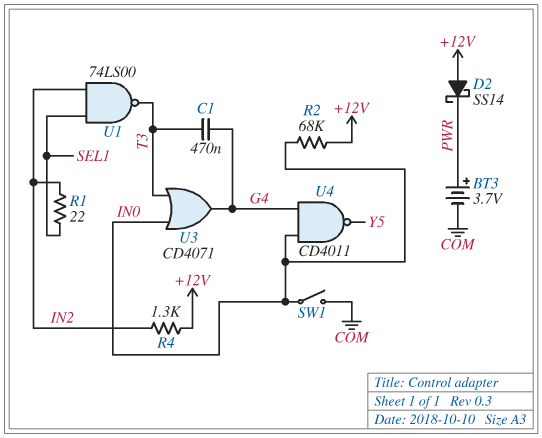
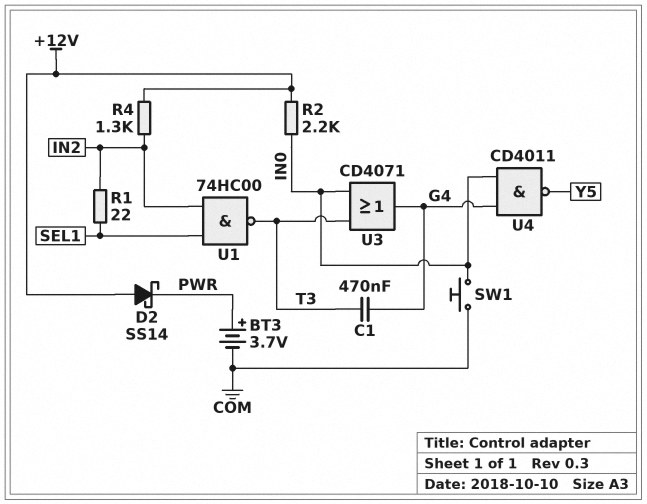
R2: 68k (+12V, IN0) -> 2.2k (+12V, IN0)
SW1: switch (COM, IN0) -> button (COM, IN0)
U1: NAND 74LS00 (in IN2, in SEL1, out T3) -> NAND 74HC00 (in IN2, in SEL1, out T3)

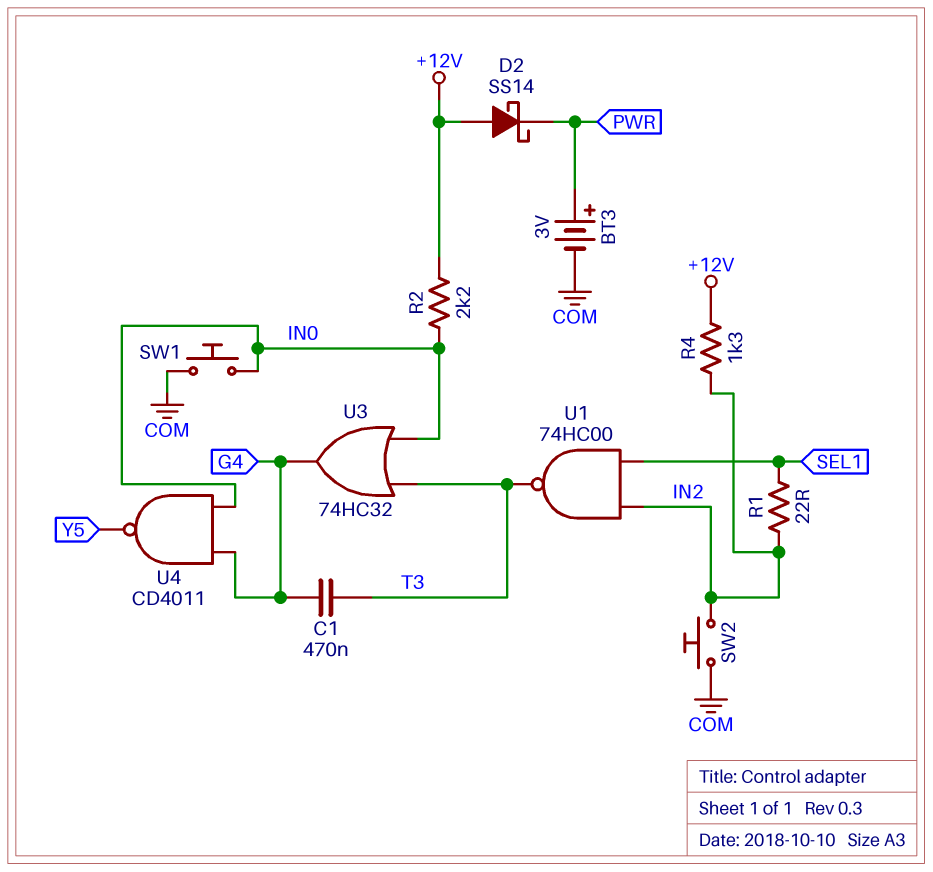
BT3: 3.7V (plus PWR, minus COM) -> 3V (plus PWR, minus COM)
SW2: none -> button (COM, IN2)
U3: OR CD4071 (in IN0, in T3, out G4) -> OR 74HC32 (in IN0, in T3, out G4)

